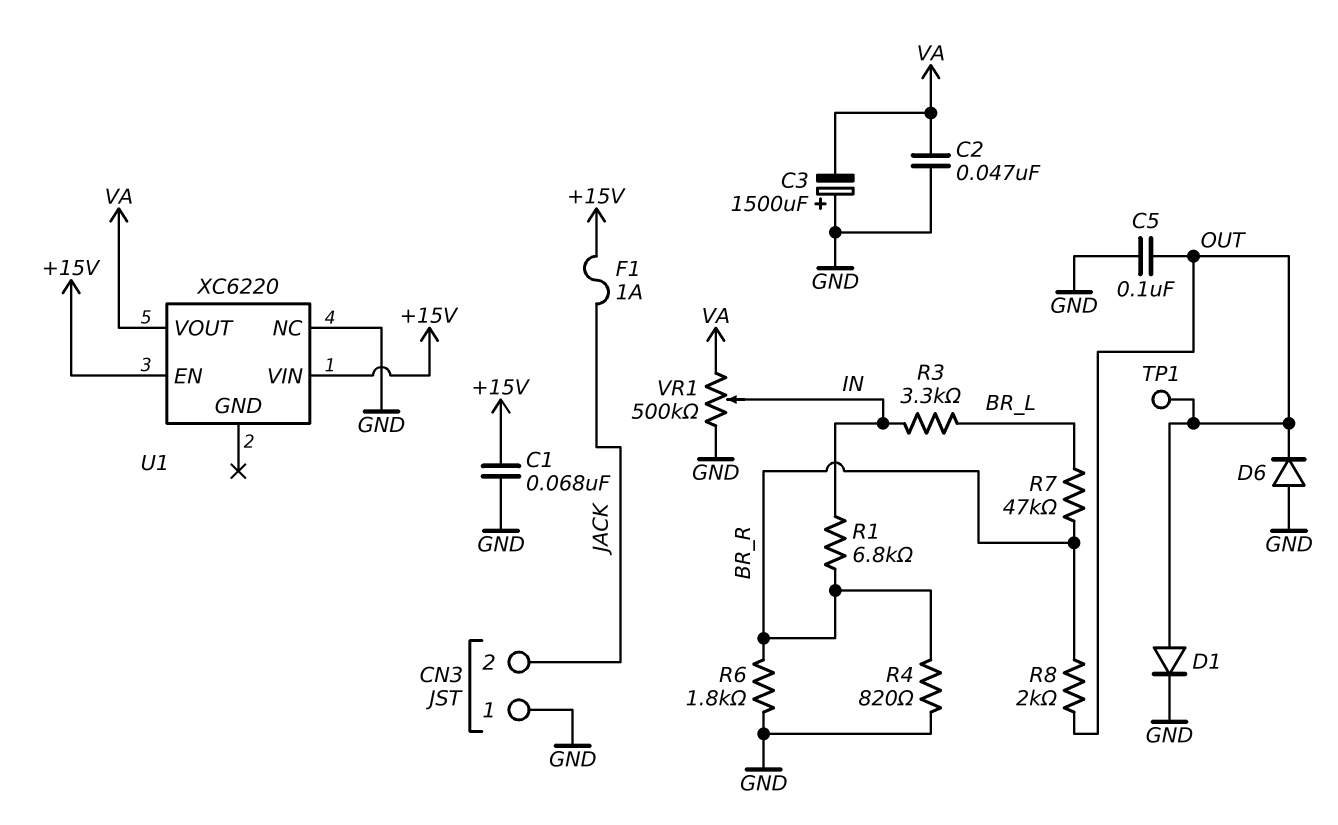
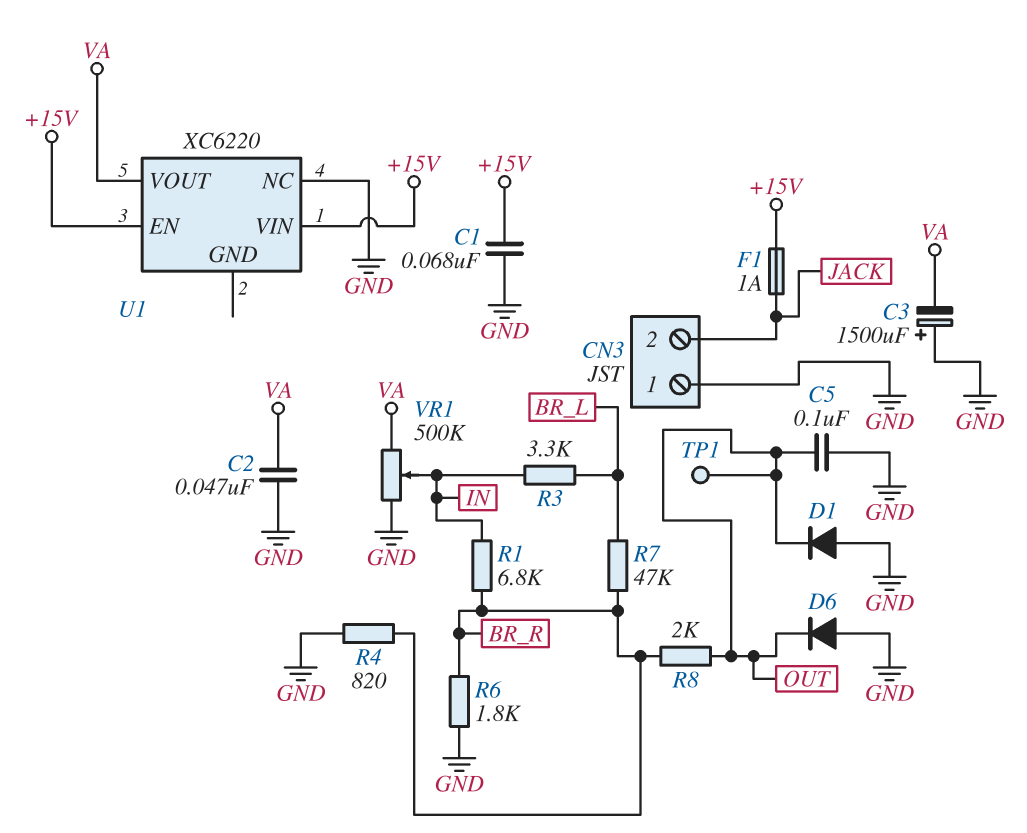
D1: diode (A OUT, K GND) -> diode (A GND, K OUT)

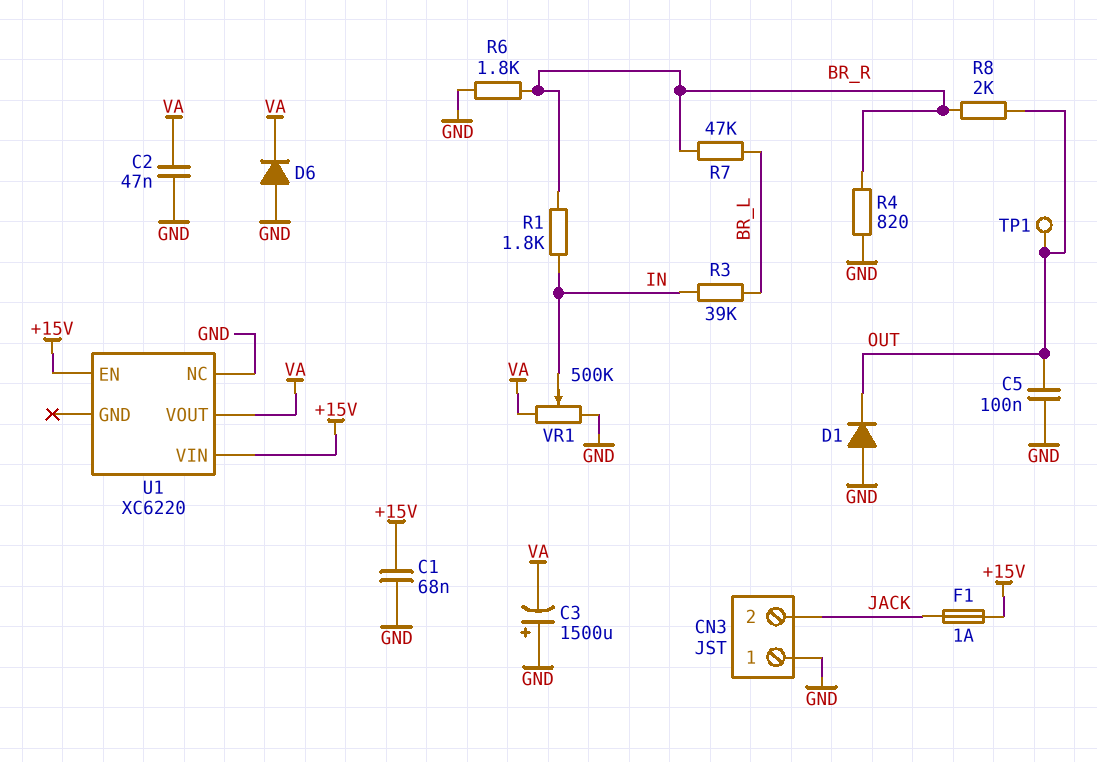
D6: diode (A GND, K OUT) -> diode (A GND, K VA)
R1: 6.8k (BR_R, IN) -> 1.8k (BR_R, IN)
R3: 3.3k (BR_L, IN) -> 39k (BR_L, IN)

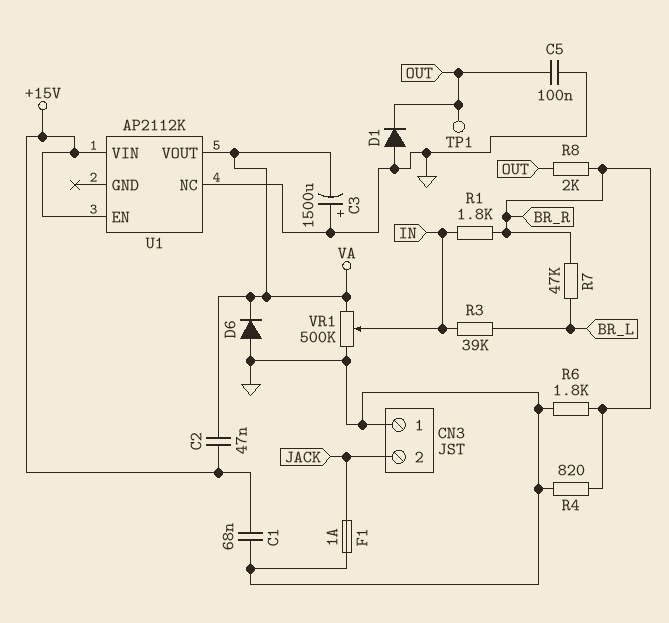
C2: 47nF (GND, VA) -> 47nF (+15V, VA)
F1: 1A (+15V, JACK) -> 1A (GND, JACK)
U1: XC6220 -> AP2112K

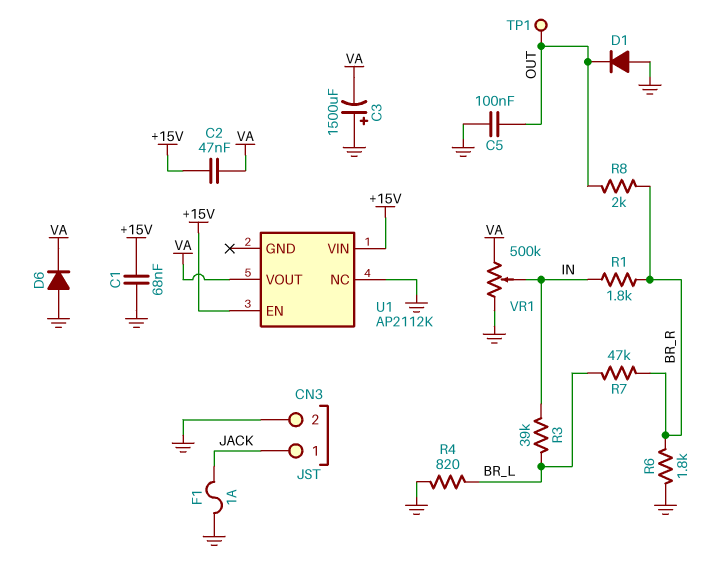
CN3 pin 1: GND -> JACK
CN3 pin 2: JACK -> GND
R4: 820 (BR_R, GND) -> 820 (BR_L, GND)

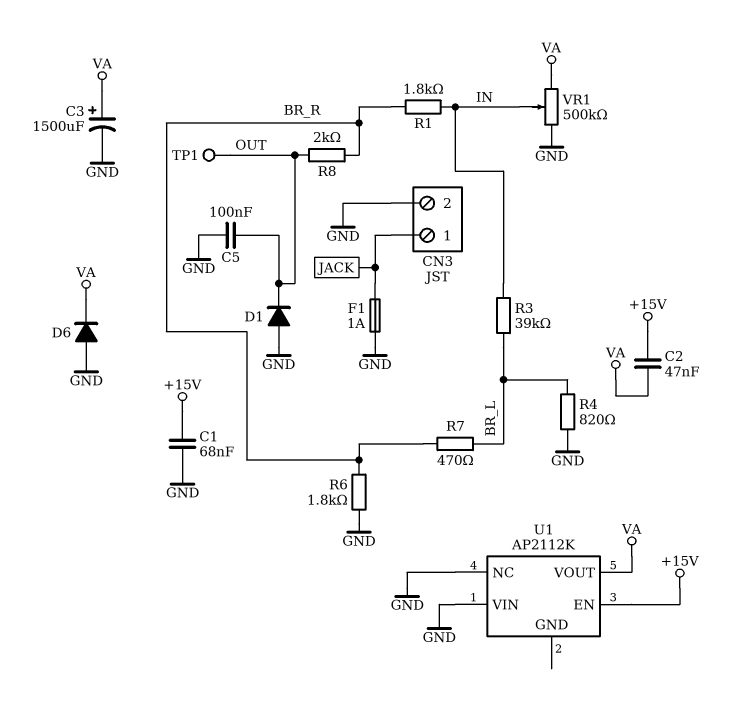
C3: 1500uF (plus GND, minus VA) -> 1500uF (plus VA, minus GND)
R7: 47k (BR_L, BR_R) -> 470 (BR_L, BR_R)
U1 pin VIN: +15V -> GND

